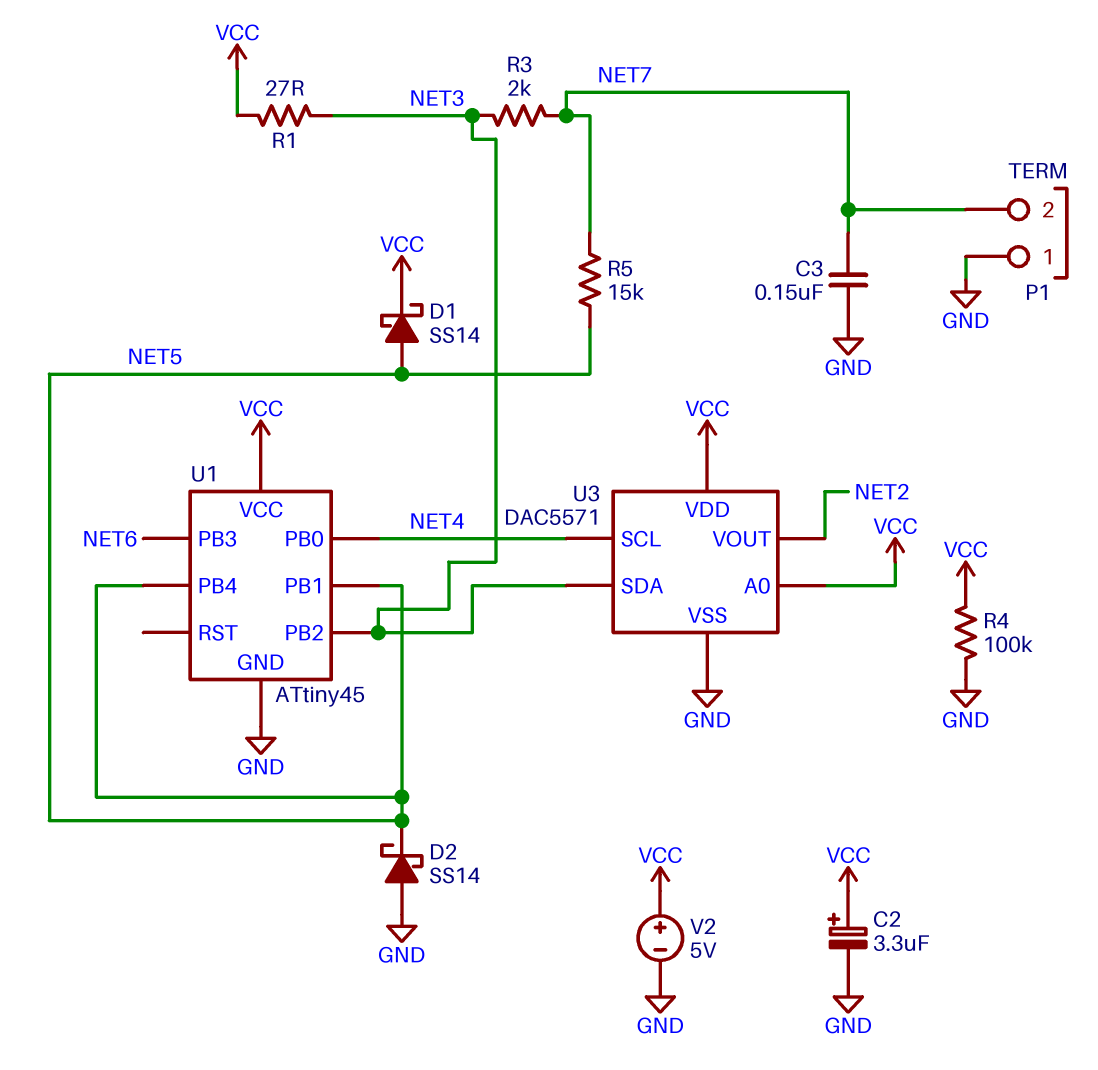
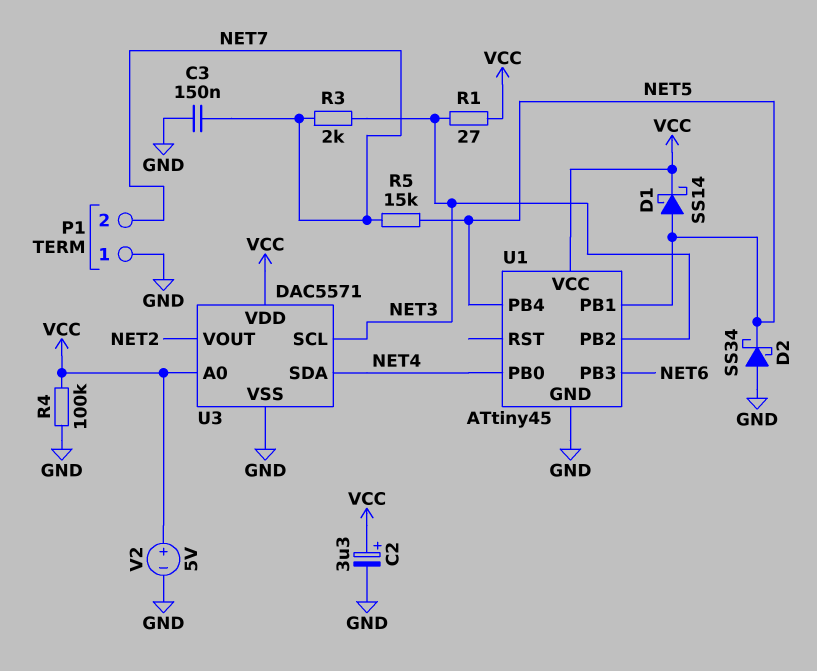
D2: schottky SS14 (A GND, K NET5) -> schottky SS34 (A GND, K NET5)
U3 pin SCL: NET4 -> NET3
U3 pin SDA: NET3 -> NET4

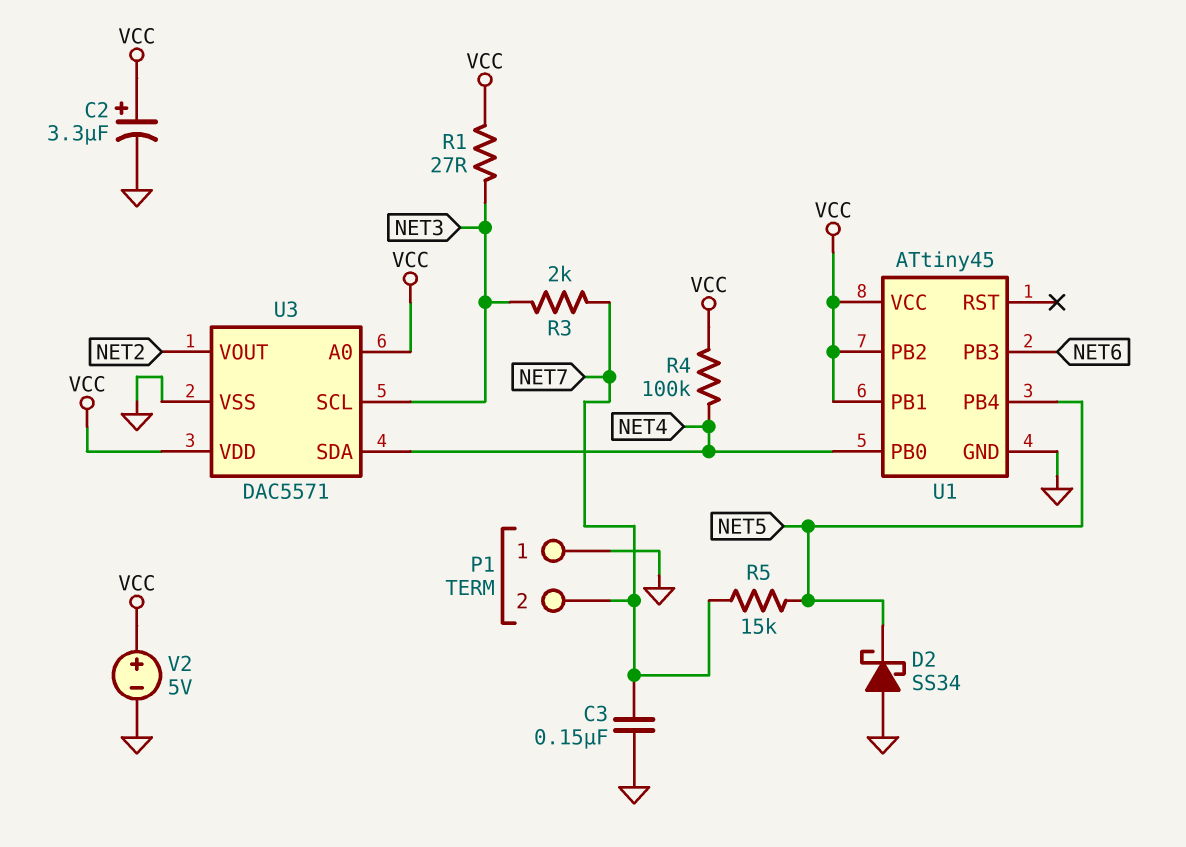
D1: schottky SS14 (A NET5, K VCC) -> none
R4: 100k (GND, VCC) -> 100k (NET4, VCC)
U1 pin PB1: NET5 -> VCC
U1 pin PB2: NET3 -> VCC

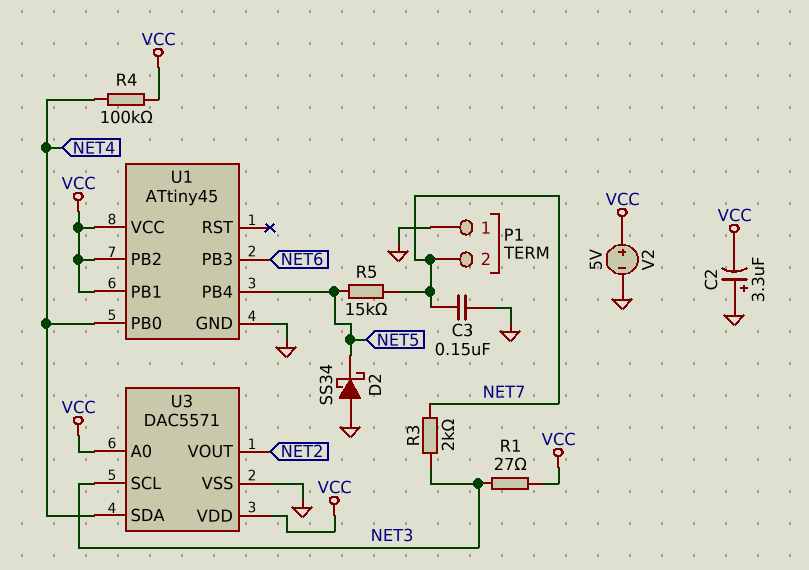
C2: 3.3uF (plus VCC, minus GND) -> 3.3uF (plus GND, minus VCC)

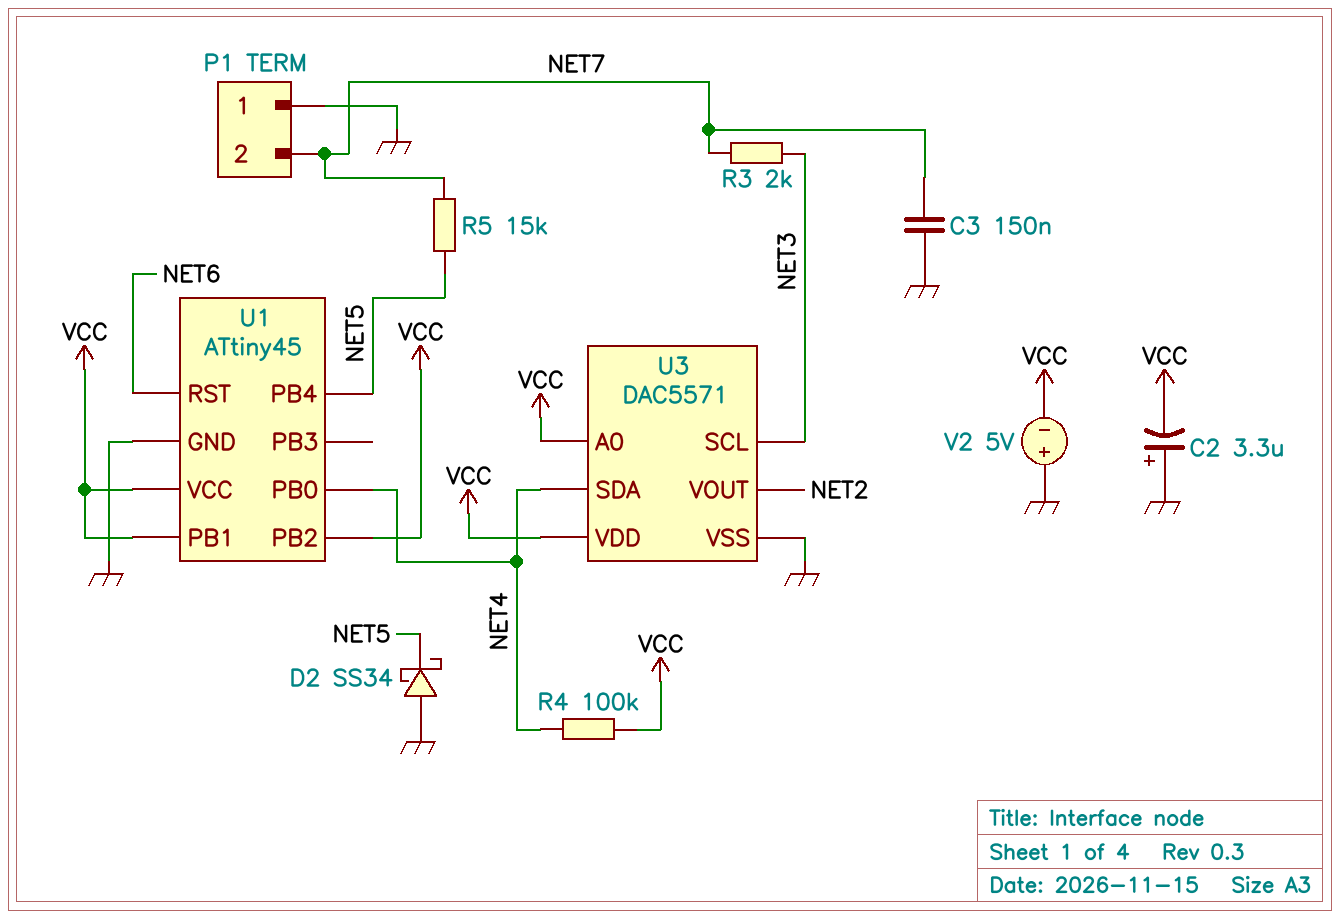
R1: 27 (NET3, VCC) -> none
U1 pin PB3: NET6 -> none
U1 pin RST: none -> NET6
V2: 5V (plus VCC, minus GND) -> 5V (plus GND, minus VCC)

